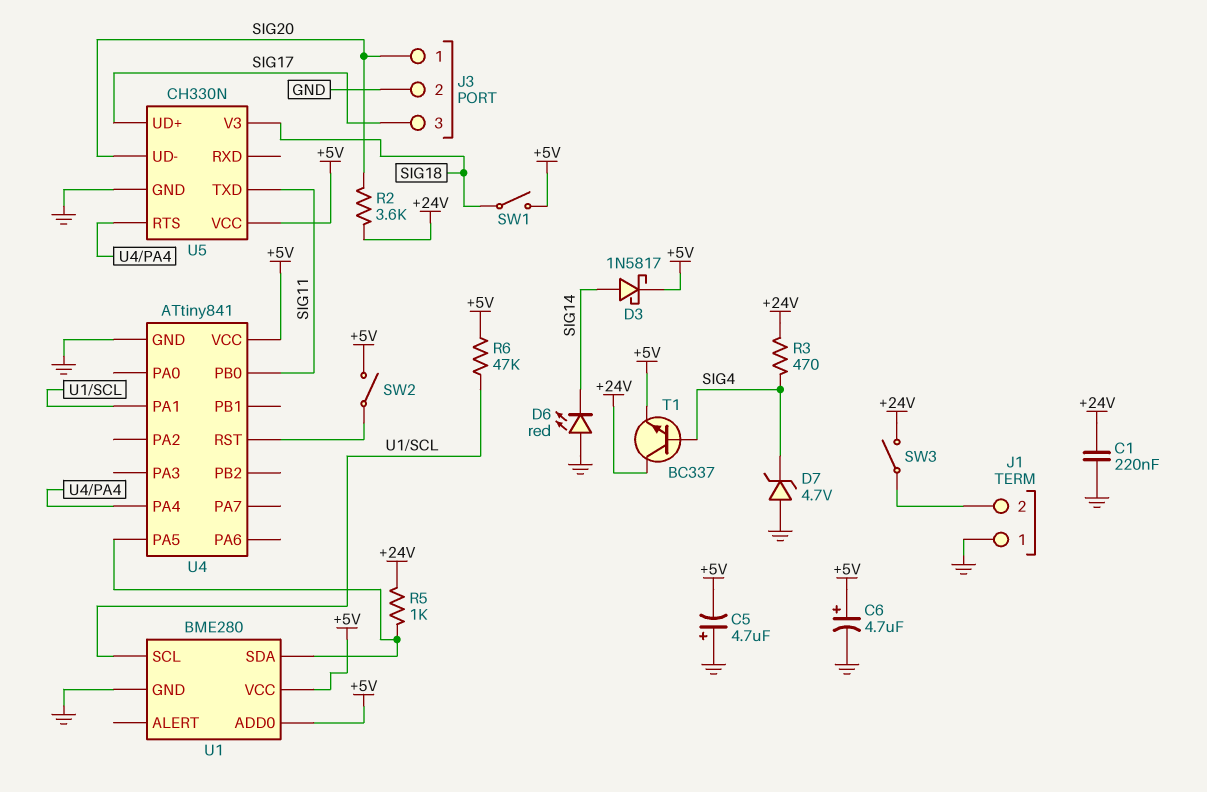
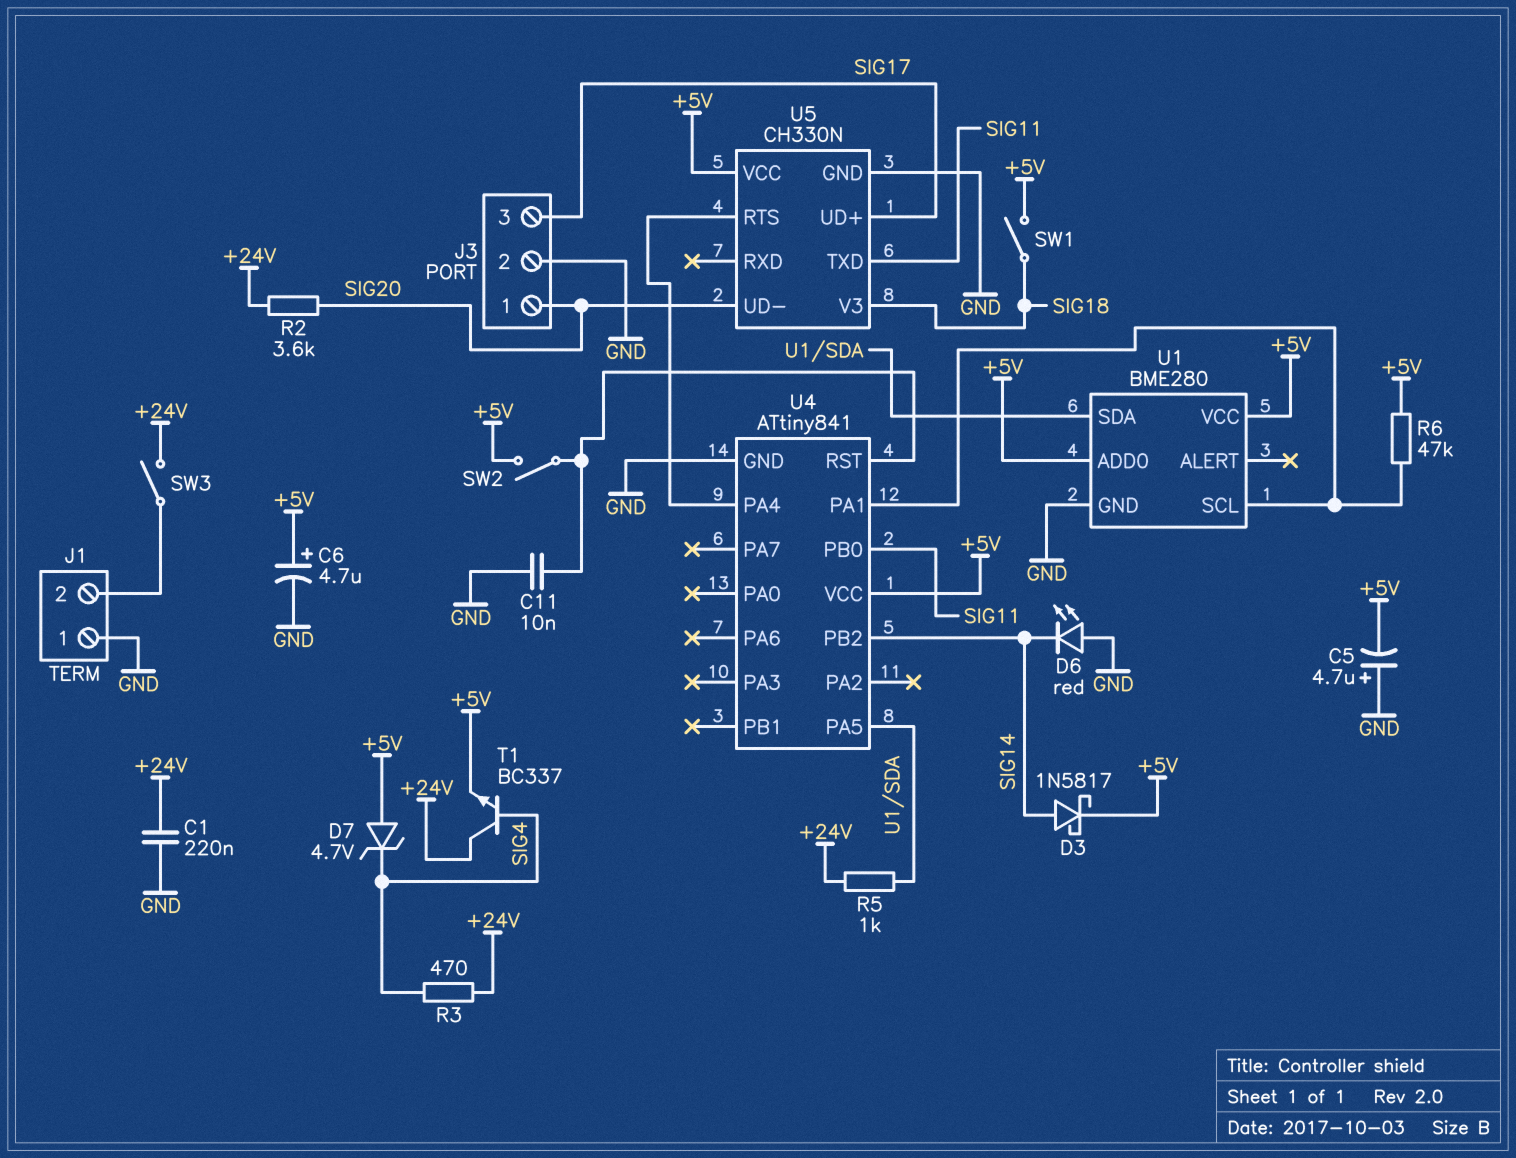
C11: none -> 10nF (GND, U4/RST)
D7: zener 4.7V (A GND, K SIG4) -> zener 4.7V (A +5V, K SIG4)
U4 pin PB2: none -> SIG14

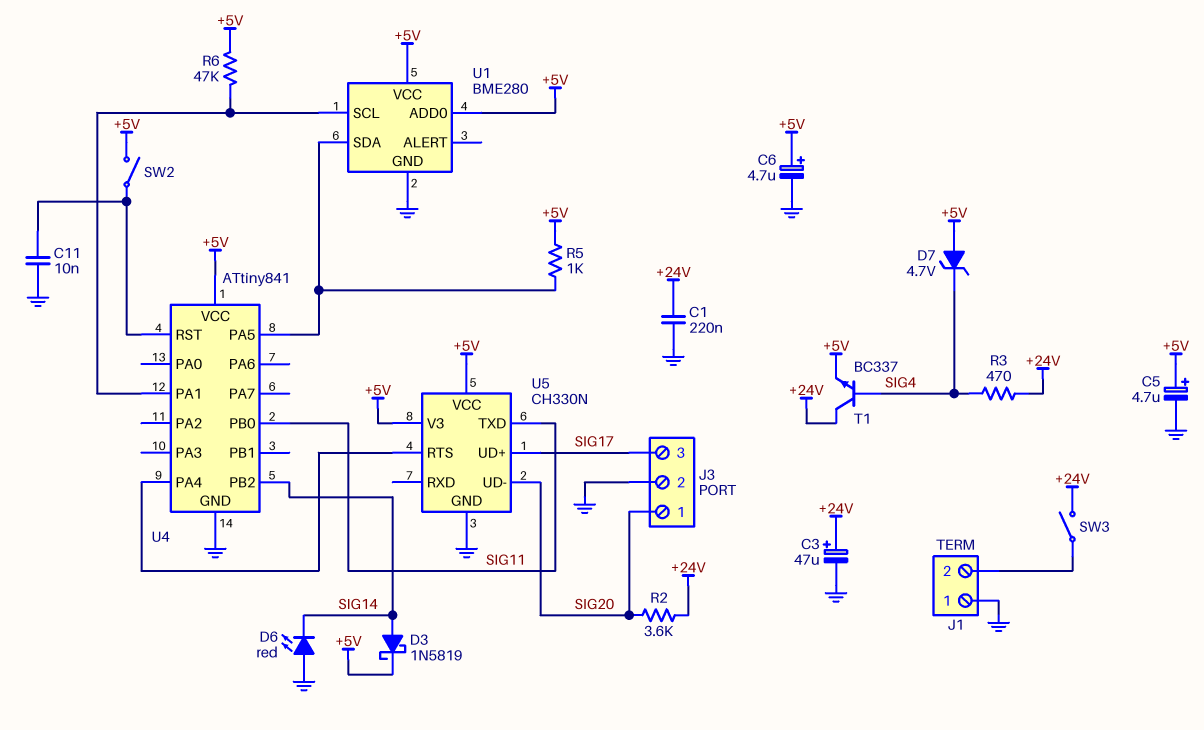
C3: none -> 47uF (plus +24V, minus GND)
C5: 4.7uF (plus GND, minus +5V) -> 4.7uF (plus +5V, minus GND)
D3: schottky 1N5817 (A SIG14, K +5V) -> schottky 1N5819 (A SIG14, K +5V)
R5: 1k (+24V, U1/SDA) -> 1k (+5V, U1/SDA)
SW1: switch (+5V, SIG18) -> none
U5 pin V3: SIG18 -> +5V

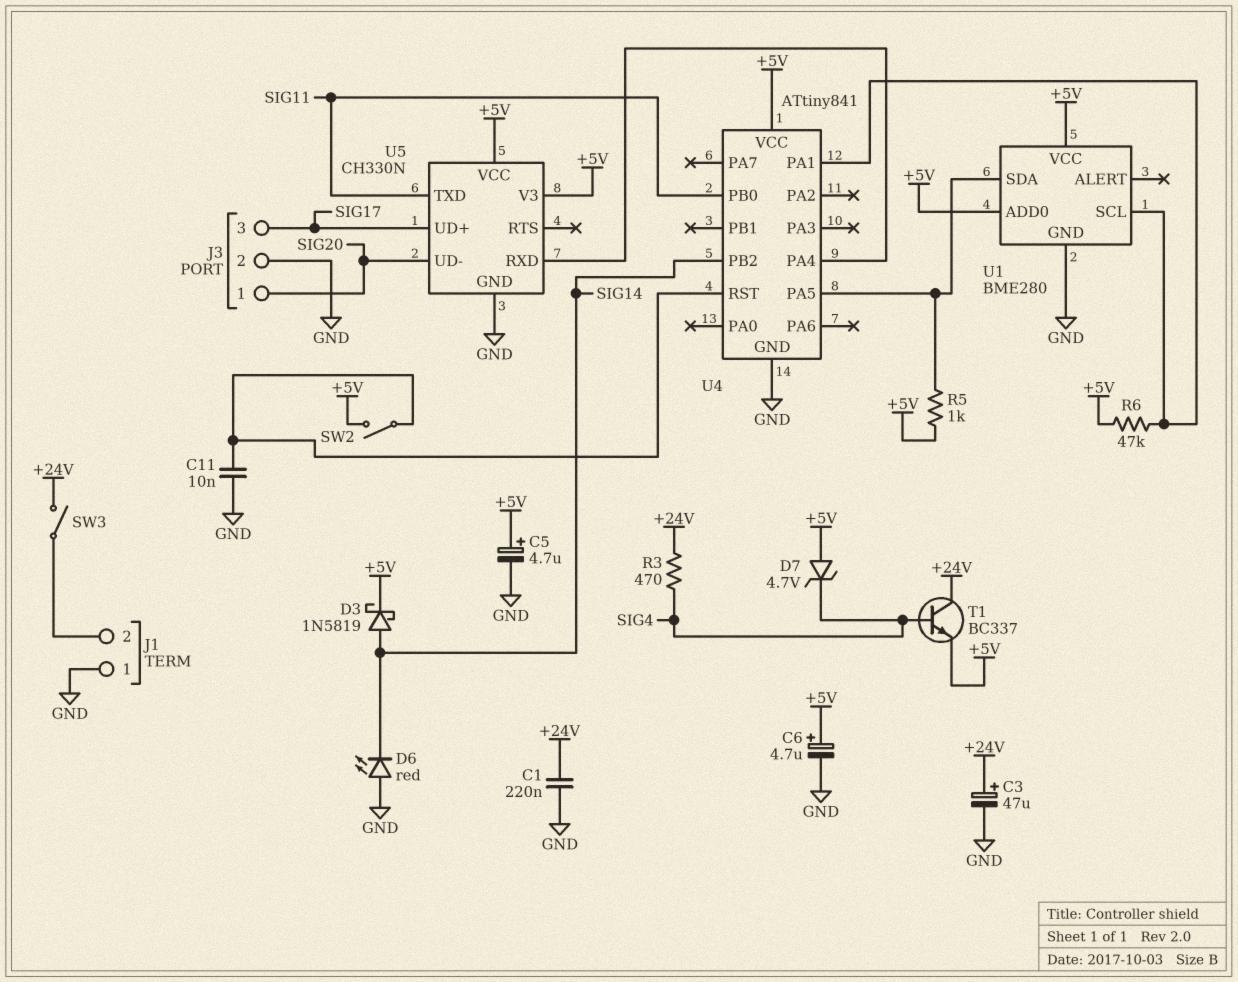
R2: 3.6k (+24V, SIG20) -> none
U5 pin RTS: U4/PA4 -> none
U5 pin RXD: none -> U4/PA4

